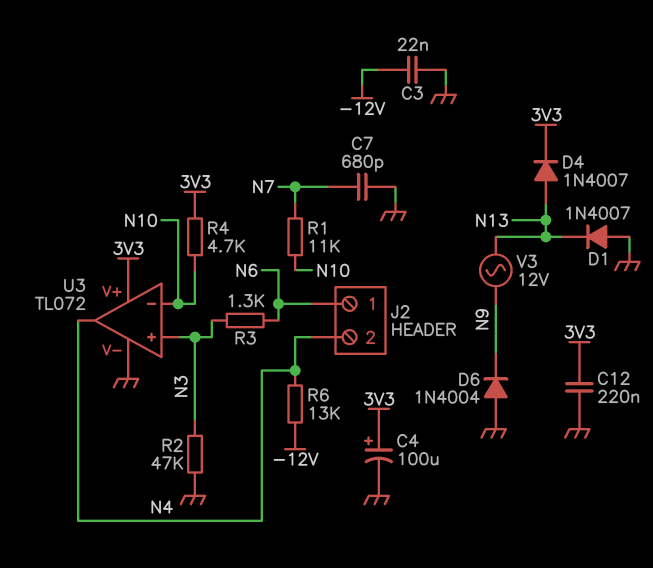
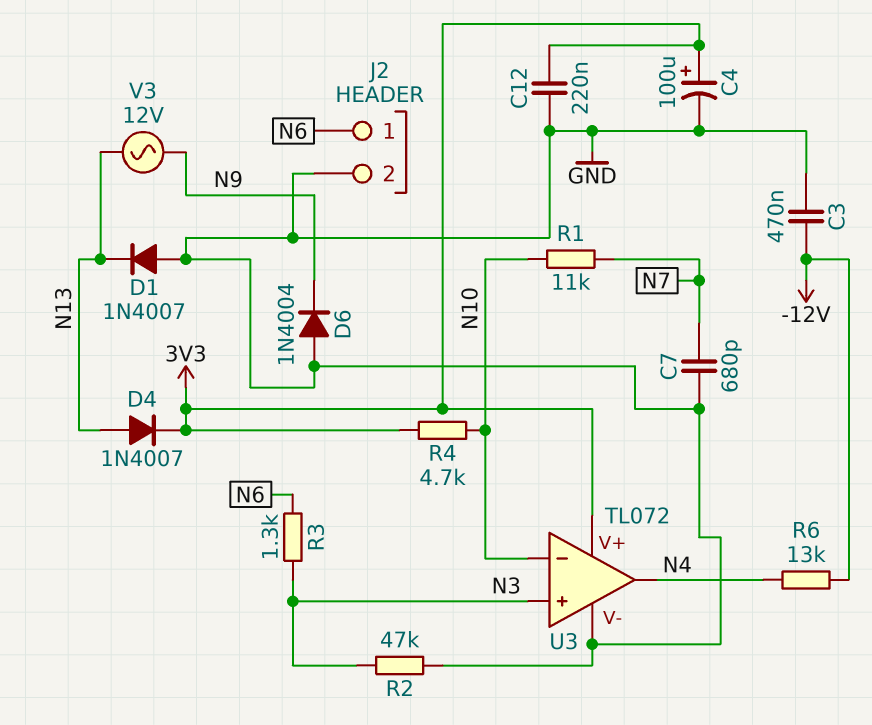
C3: 22nF (-12V, GND) -> 470nF (-12V, GND)
J2 pin 2: N4 -> GND

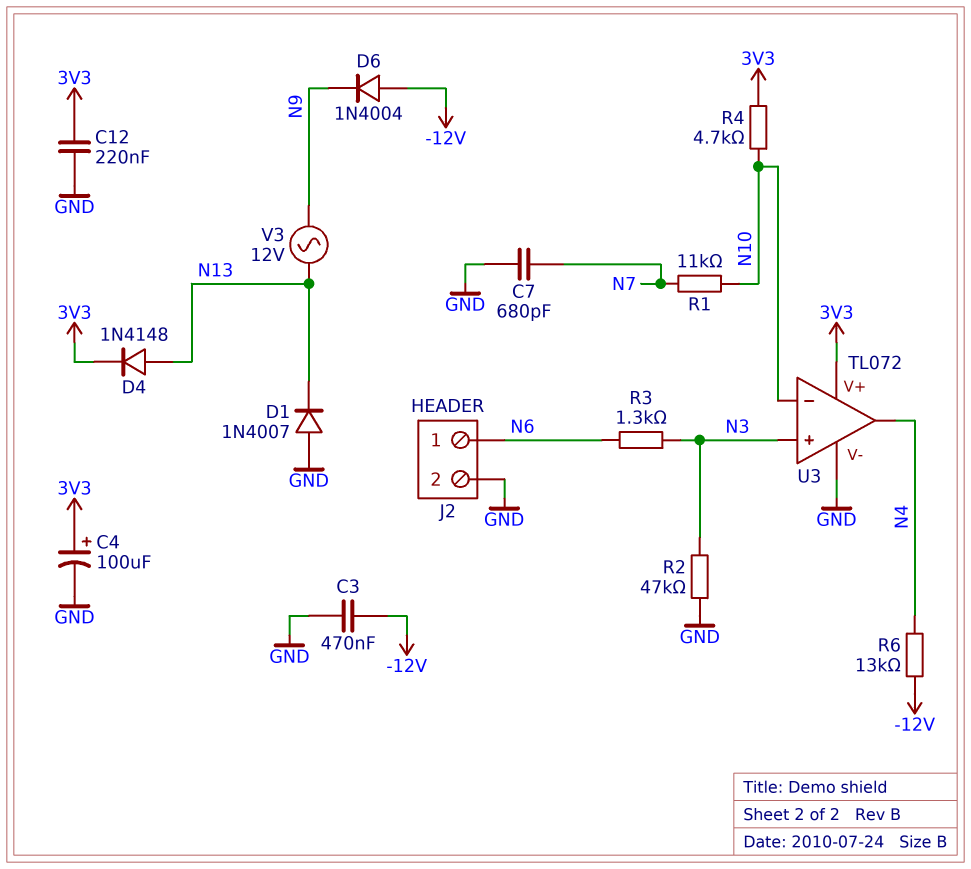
D4: diode 1N4007 (A N13, K 3V3) -> diode 1N4148 (A N13, K 3V3)
D6: diode 1N4004 (A GND, K N9) -> diode 1N4004 (A -12V, K N9)

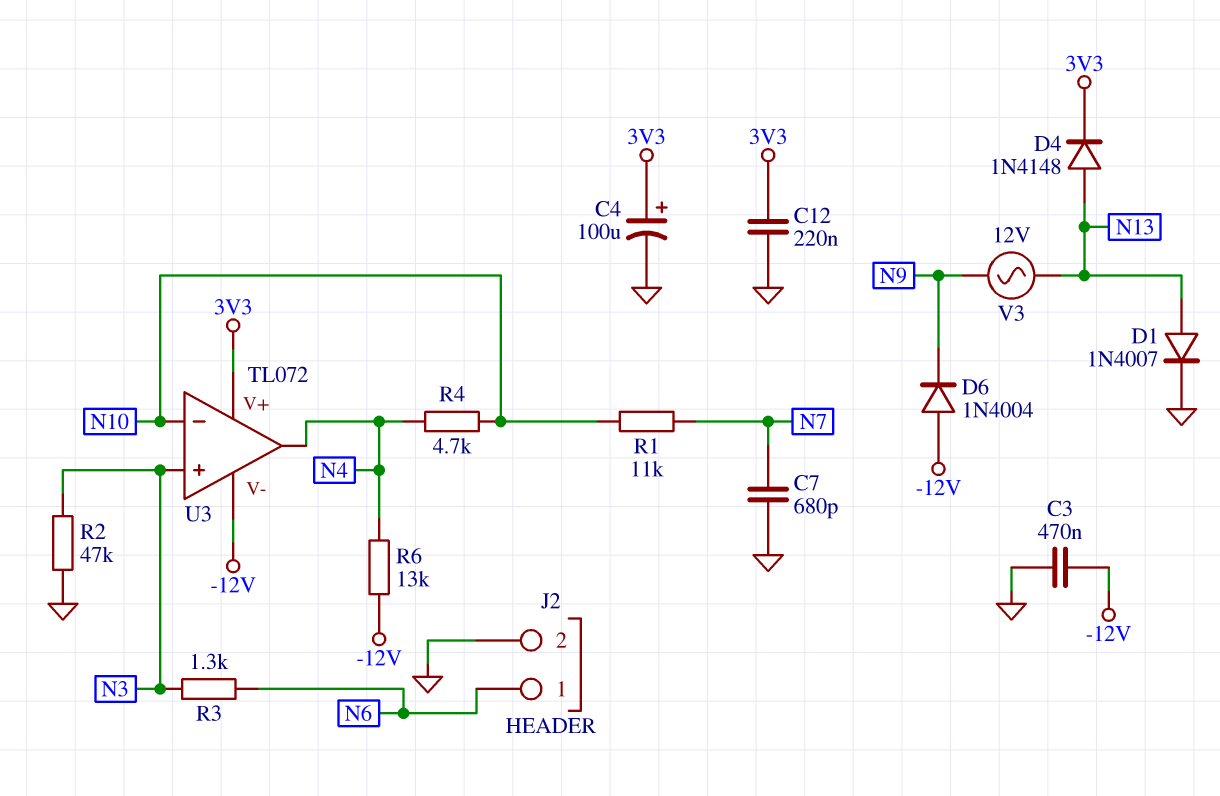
D1: diode 1N4007 (A GND, K N13) -> diode 1N4007 (A N13, K GND)
R4: 4.7k (3V3, N10) -> 4.7k (N4, N10)
U3 pin V-: GND -> -12V

